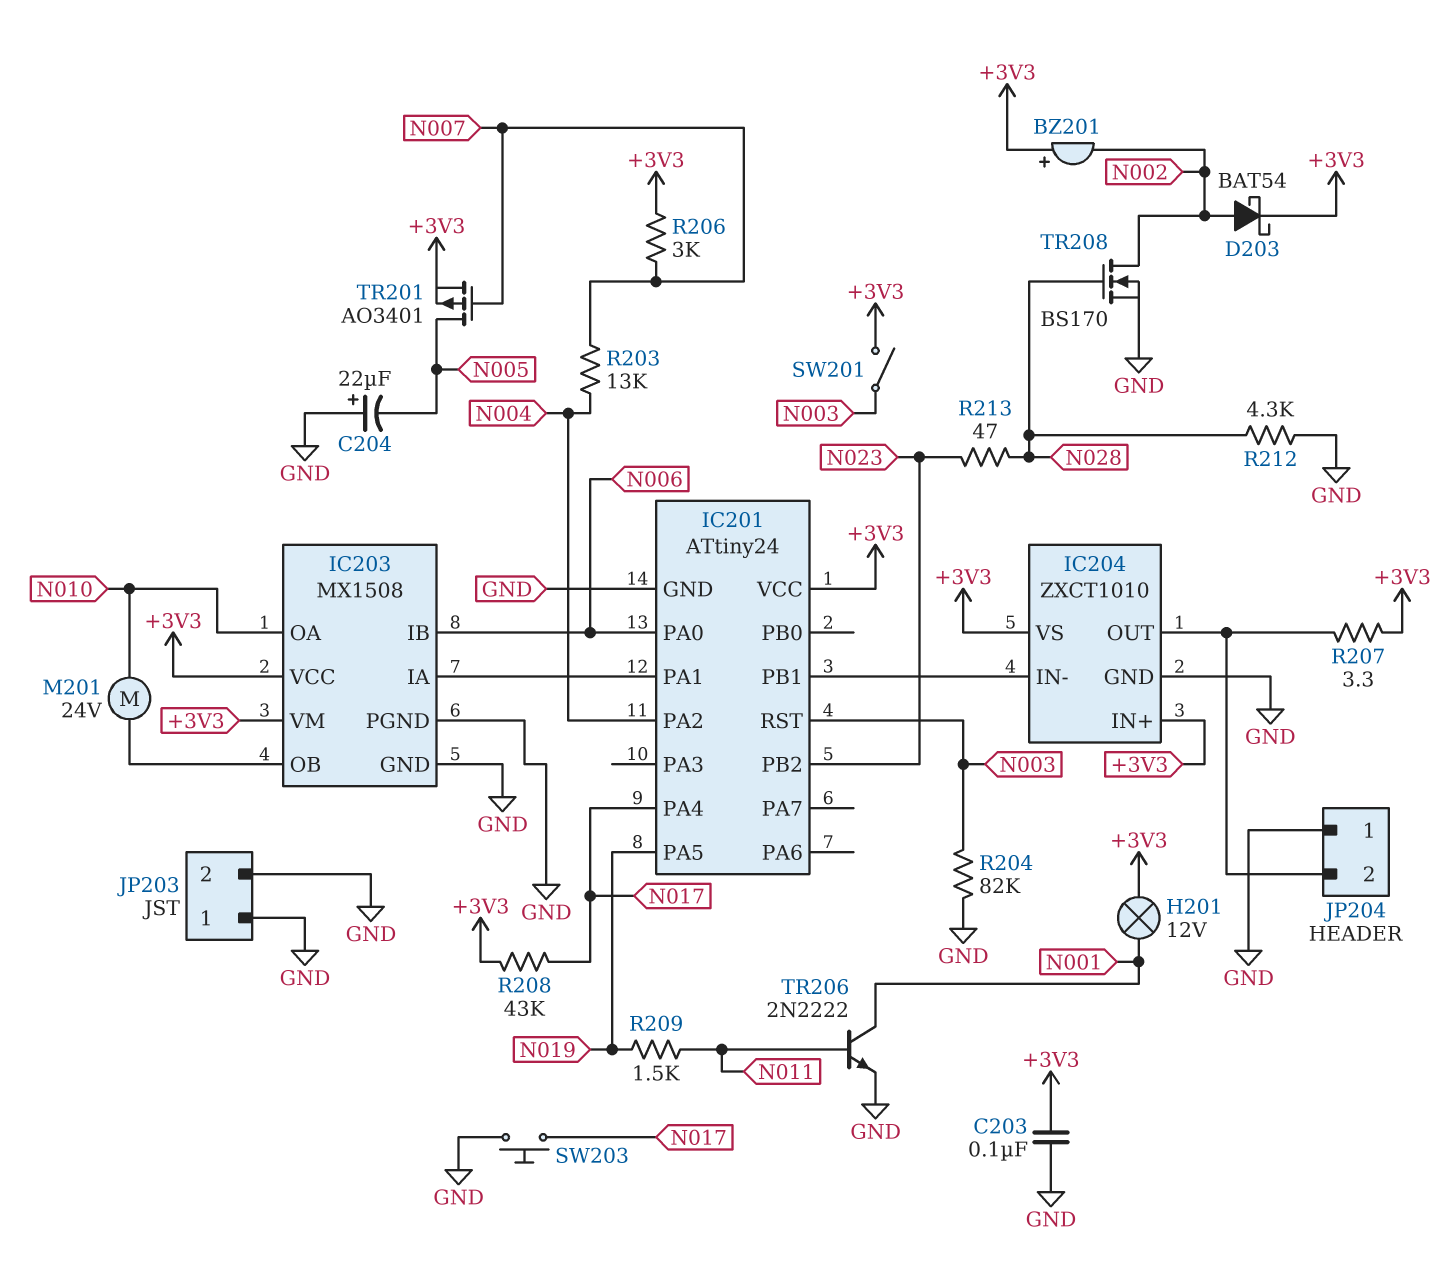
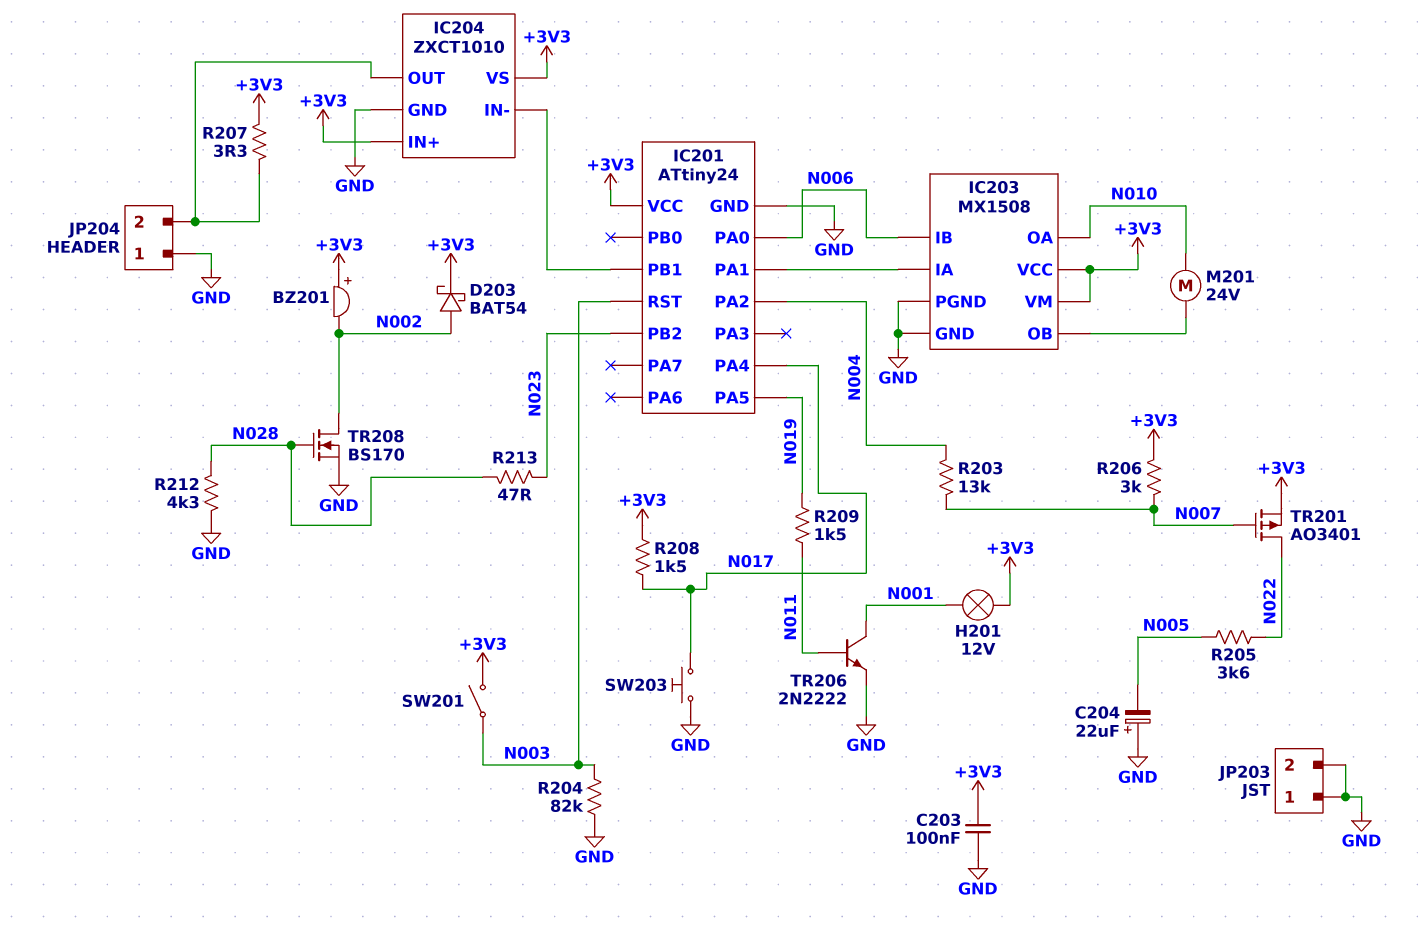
R205: none -> 3.6k (N005, N022)
R208: 43k (+3V3, N017) -> 1.5k (+3V3, N017)
TR201: PMOS AO3401 (G N007, D N005, S +3V3) -> PMOS AO3401 (G N007, D N022, S +3V3)

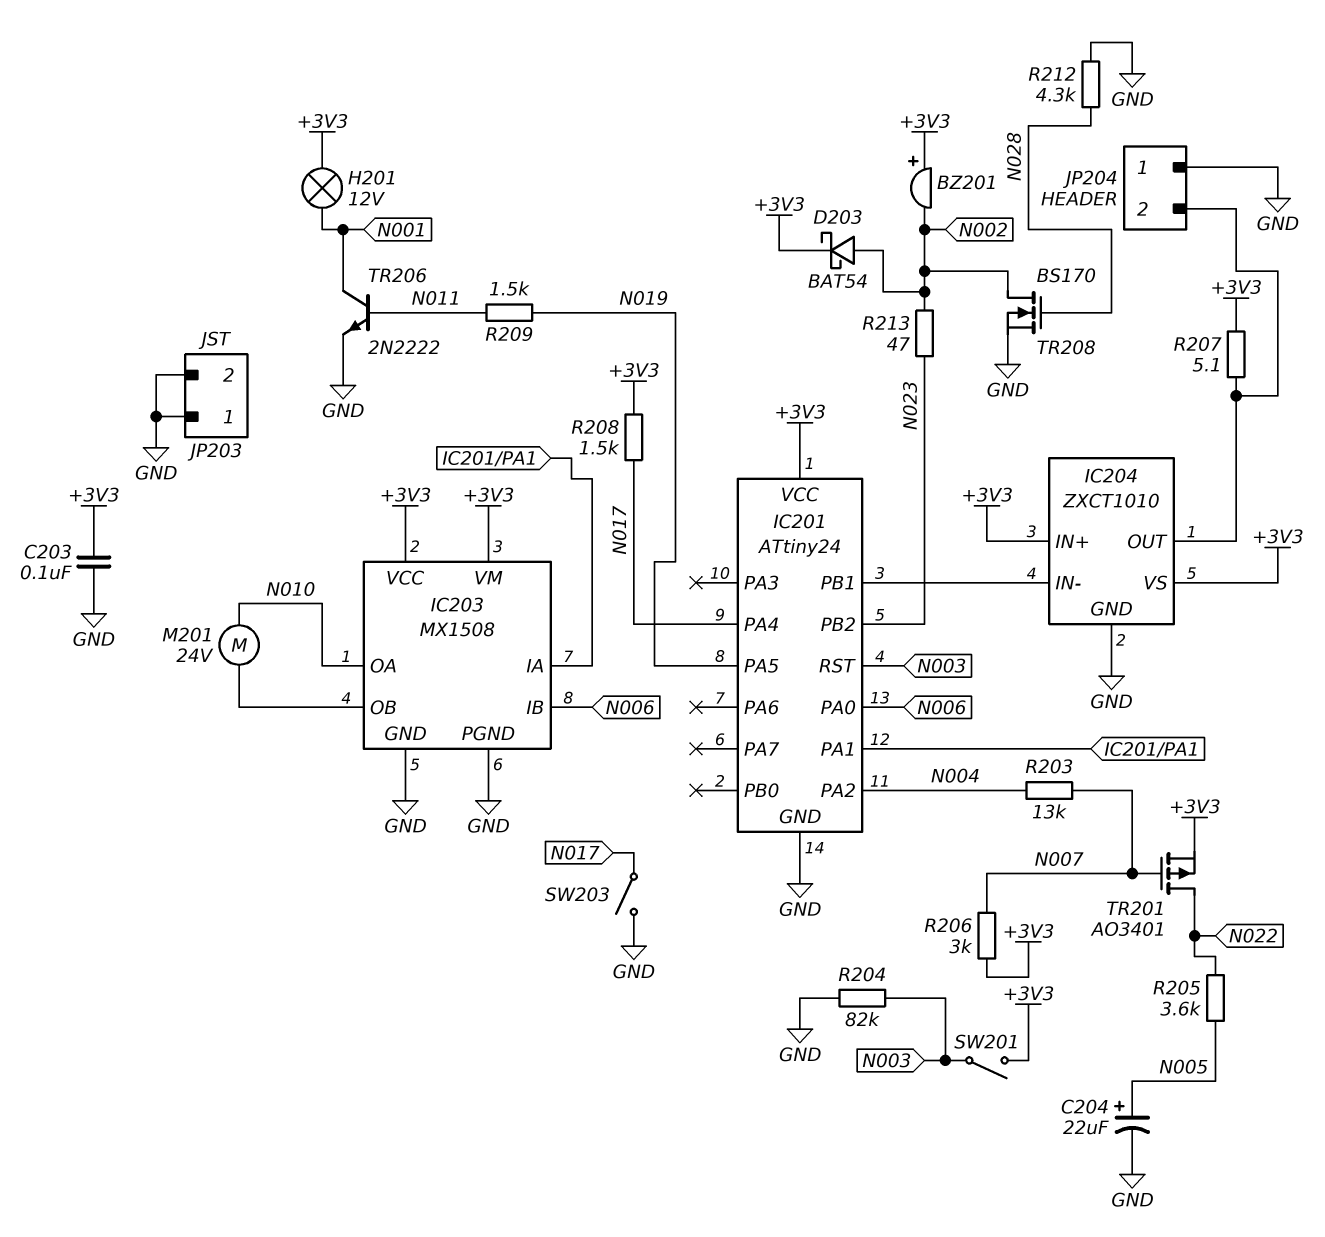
C204: 22uF (plus GND, minus N005) -> 22uF (plus N005, minus GND)
R207: 3.3 (+3V3, IC204/OUT) -> 5.1 (+3V3, IC204/OUT)
R213: 47 (N023, N028) -> 47 (N002, N023)
SW203: button (GND, N017) -> switch (GND, N017)

